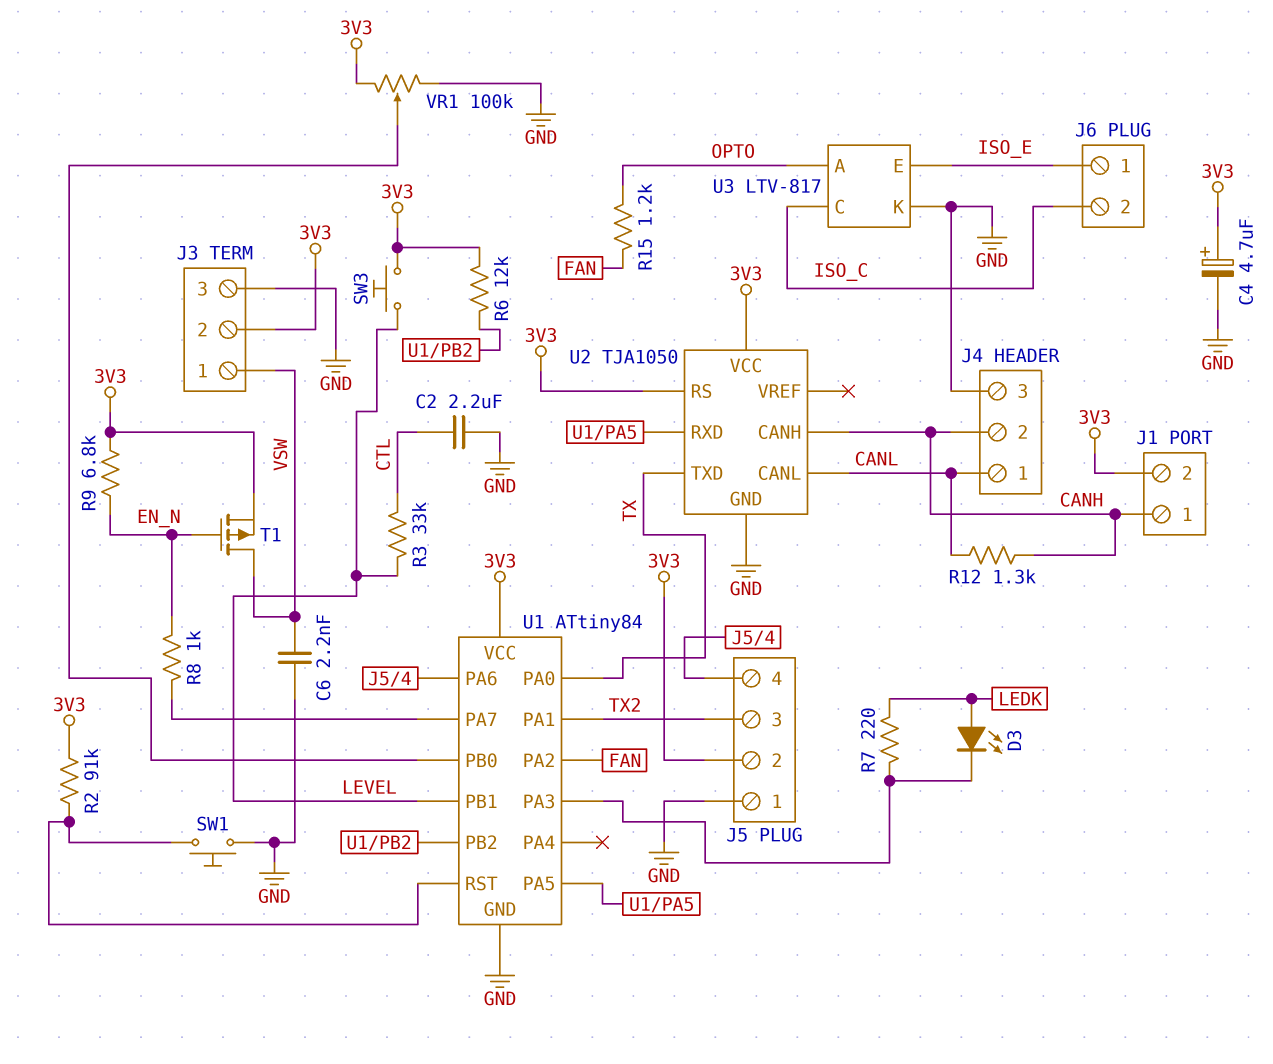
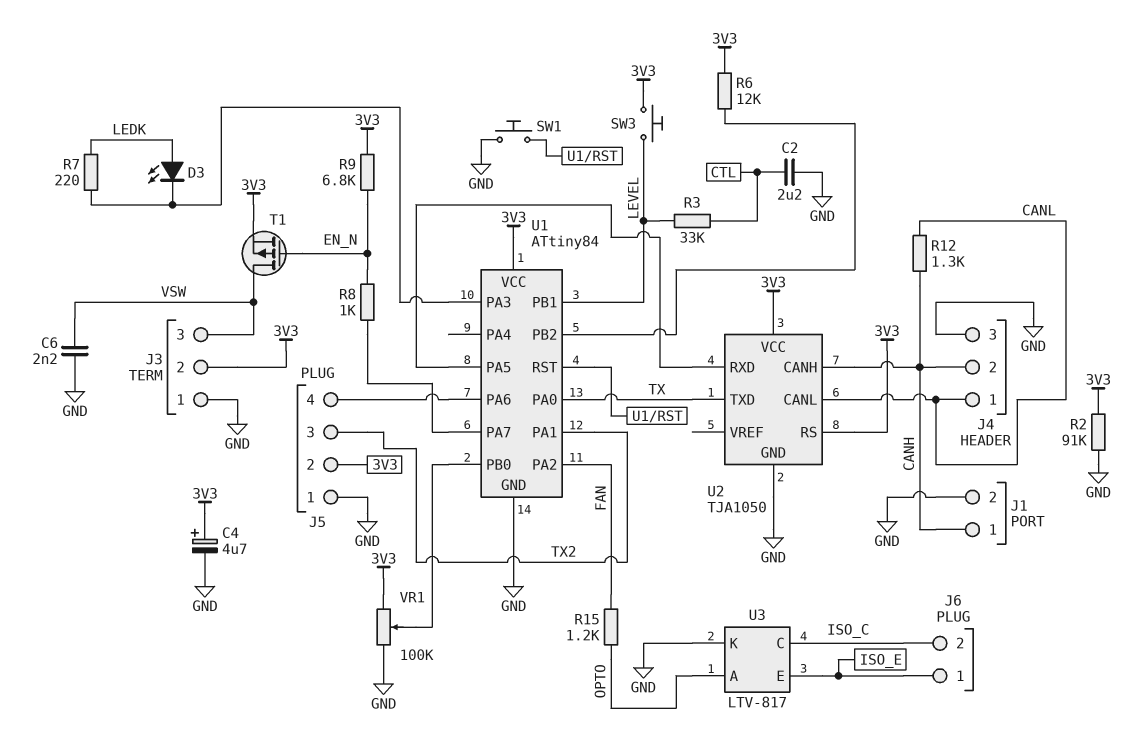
J1 pin 2: 3V3 -> GND
J3 pin 1: VSW -> GND
J3 pin 3: GND -> VSW
R2: 91k (3V3, U1/RST) -> 91k (3V3, GND)

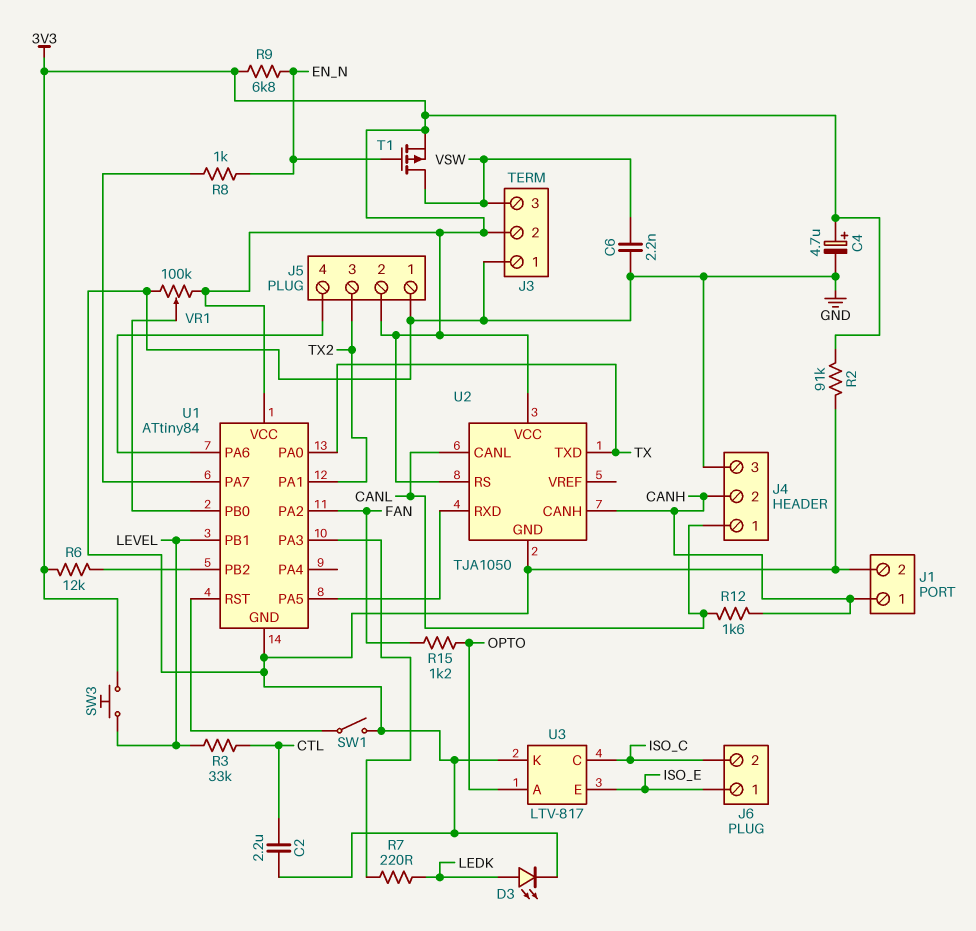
D3: LED (A LEDK, K U1/PA3) -> LED (A LEDK, K GND)
R12: 1.3k (CANH, CANL) -> 1.6k (CANH, CANL)
SW1: button (GND, U1/RST) -> switch (GND, U1/RST)

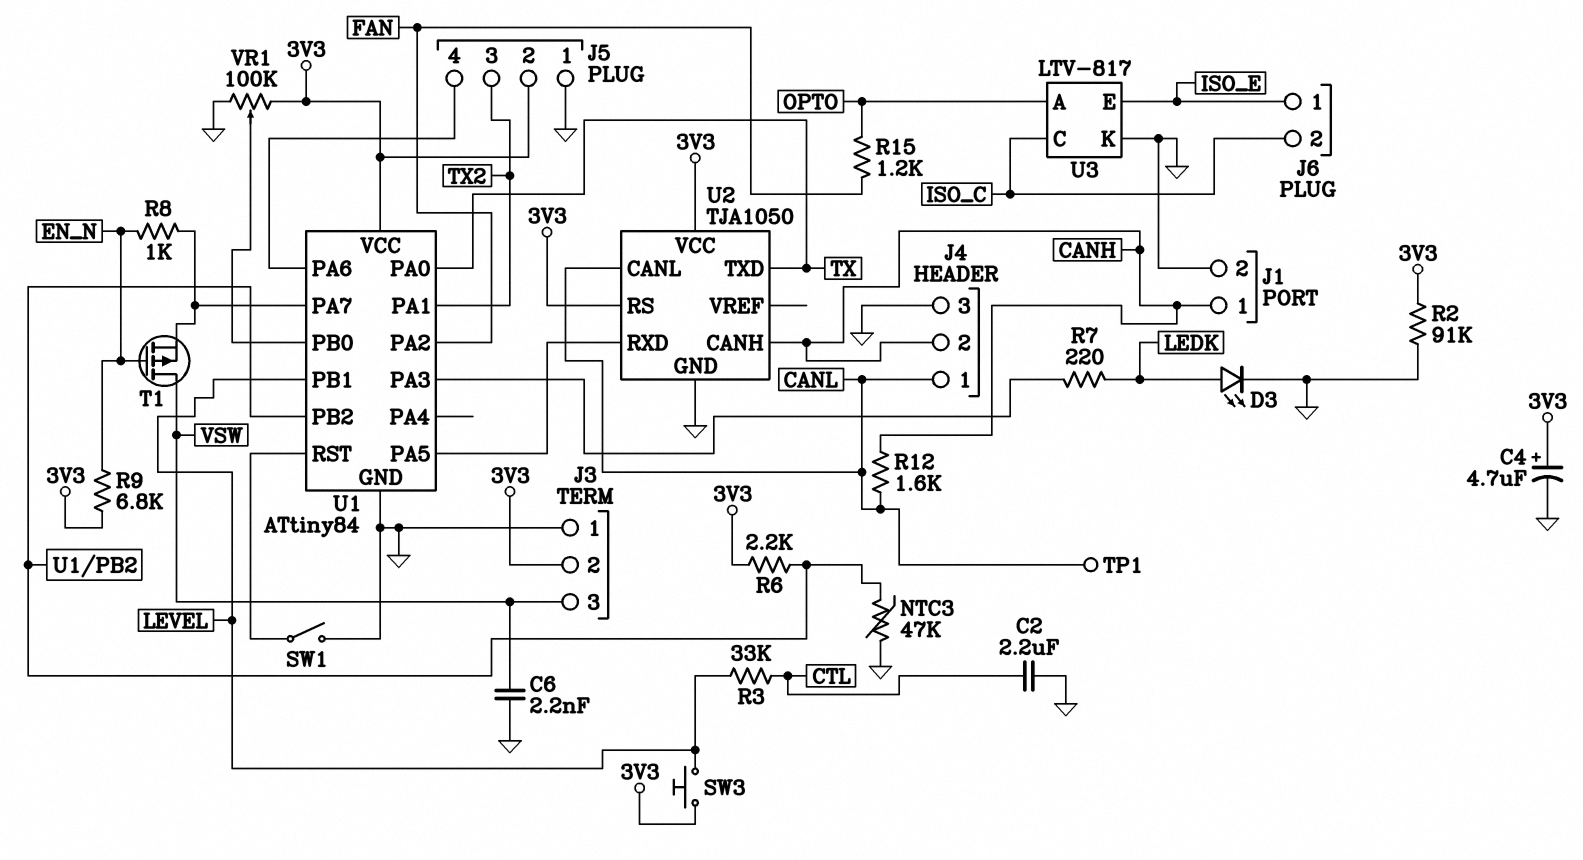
NTC3: none -> 47k (GND, U1/PB2)
R6: 12k (3V3, U1/PB2) -> 2.2k (3V3, U1/PB2)
T1: PMOS (G EN_N, D VSW, S 3V3) -> PMOS (G EN_N, D VSW, S U1/PA7)
TP1: none -> test point (CANL)

